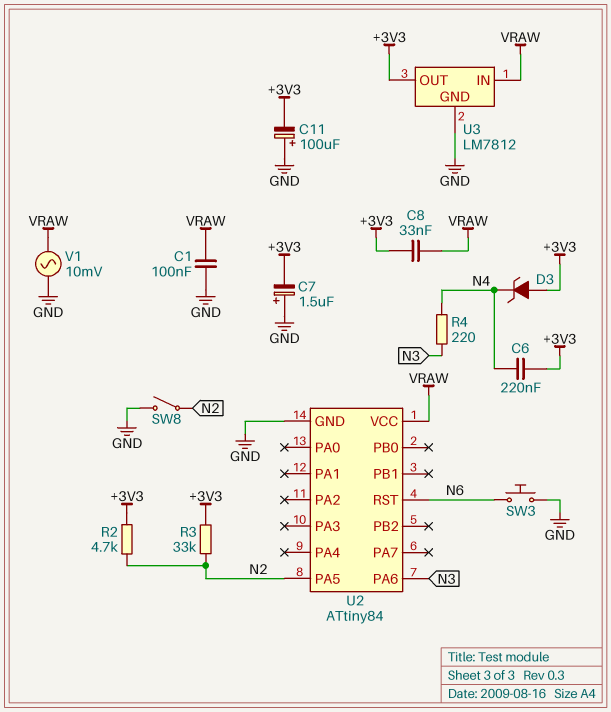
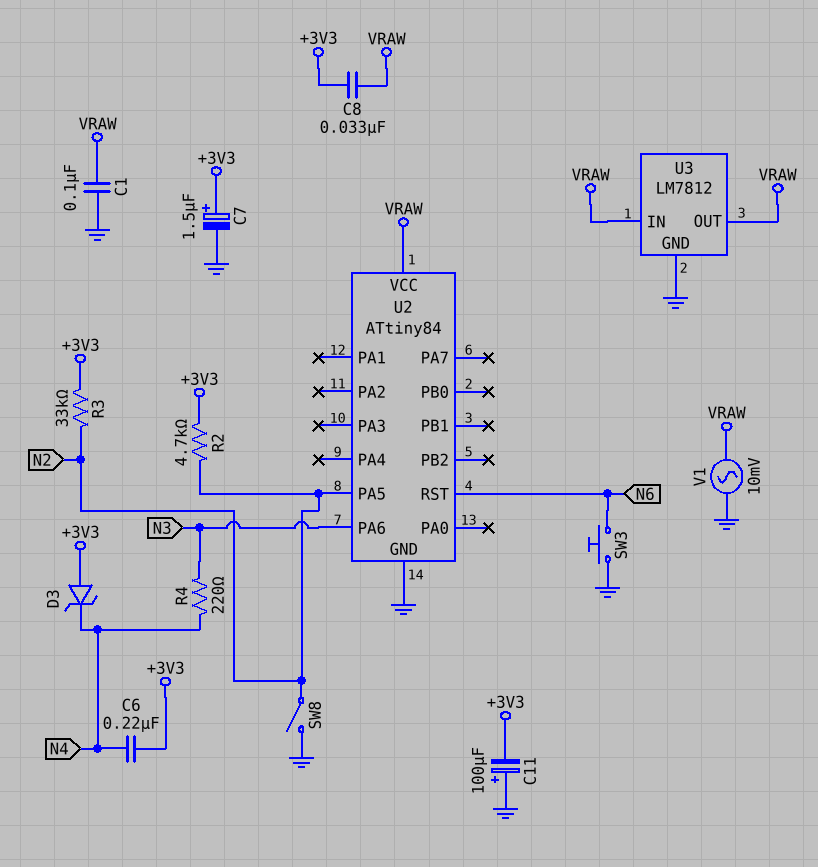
C7: 1.5uF (plus GND, minus +3V3) -> 1.5uF (plus +3V3, minus GND)
U3 pin OUT: +3V3 -> VRAW

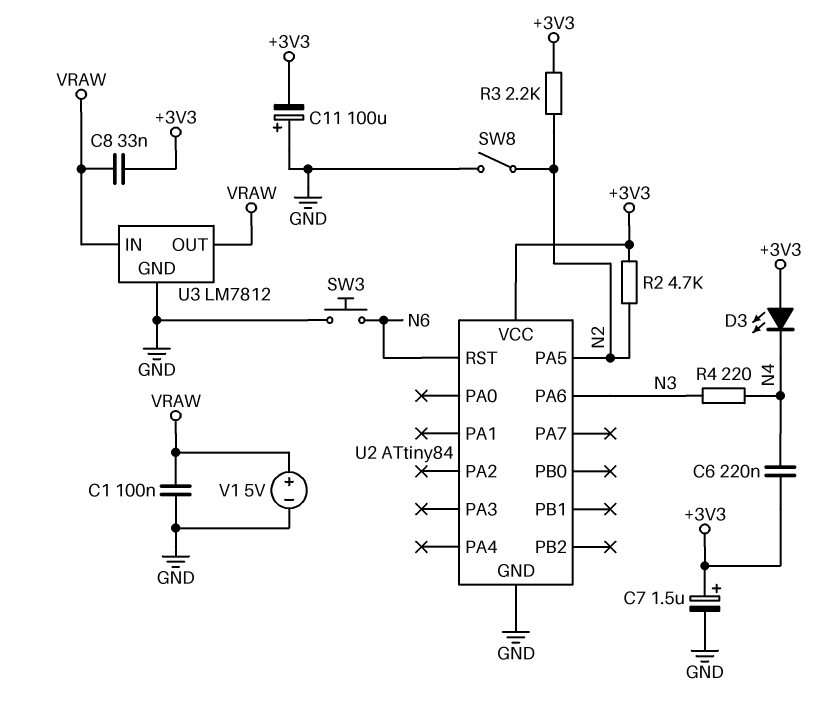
D3: zener (A +3V3, K N4) -> LED (A +3V3, K N4)
R3: 33k (+3V3, N2) -> 2.2k (+3V3, N2)
U2 pin VCC: VRAW -> +3V3
V1: AC 10mV (GND, VRAW) -> 5V (plus VRAW, minus GND)

